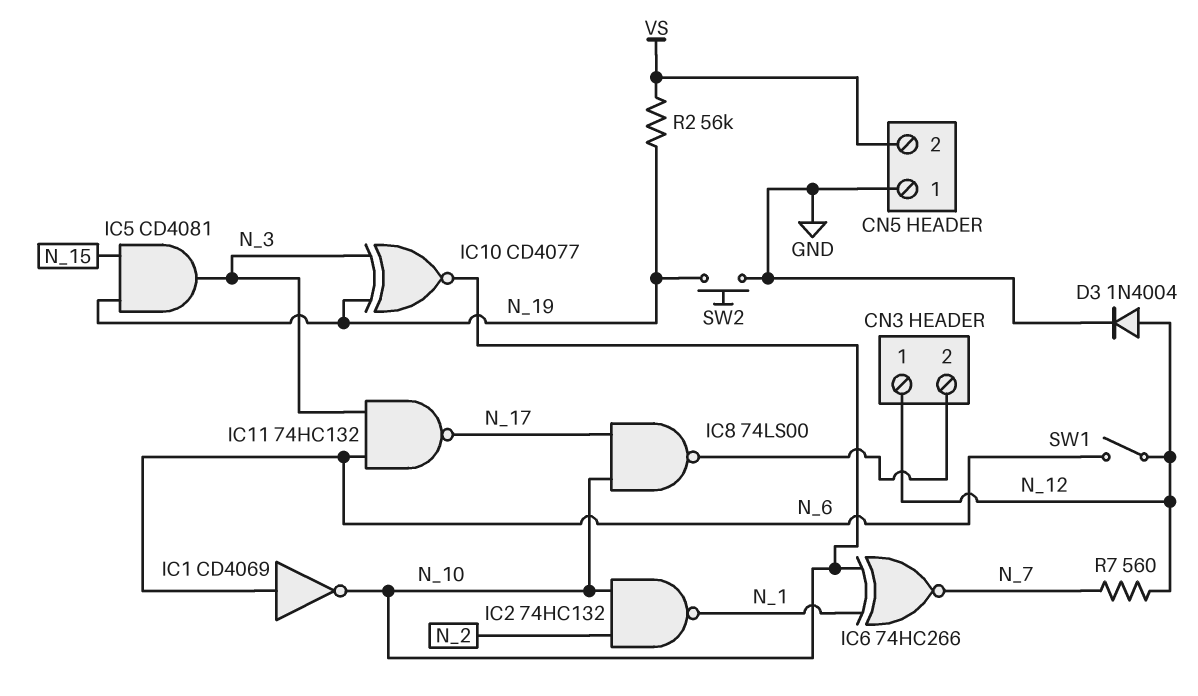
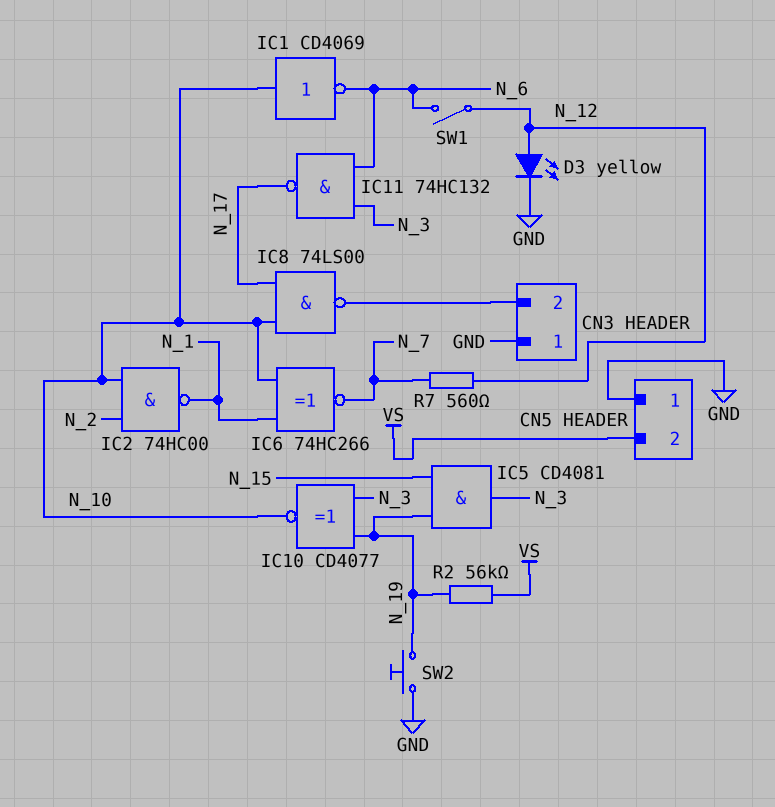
CN3 pin 1: N_12 -> GND
D3: diode 1N4004 (A N_12, K GND) -> LED yellow (A N_12, K GND)
IC1: NOT CD4069 (in N_6, out N_10) -> NOT CD4069 (in N_10, out N_6)
IC2: NAND 74HC132 (in N_2, in N_10, out N_1) -> NAND 74HC00 (in N_2, in N_10, out N_1)

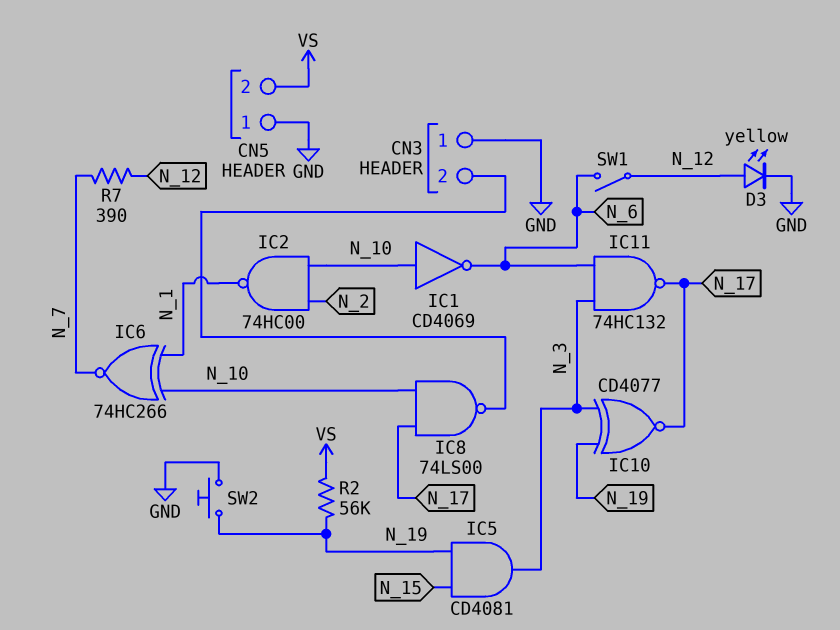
IC10: XNOR CD4077 (in N_3, in N_19, out N_10) -> XNOR CD4077 (in N_3, in N_19, out N_17)
R7: 560 (N_7, N_12) -> 390 (N_7, N_12)

